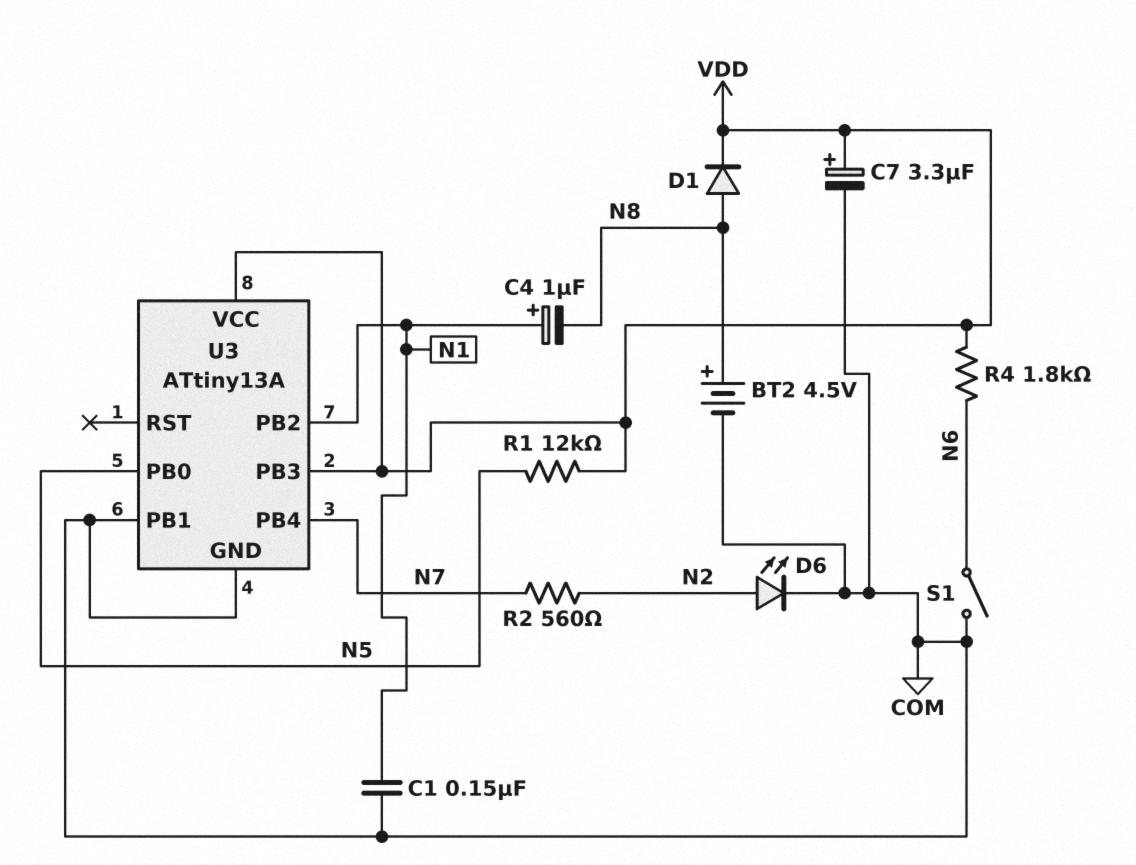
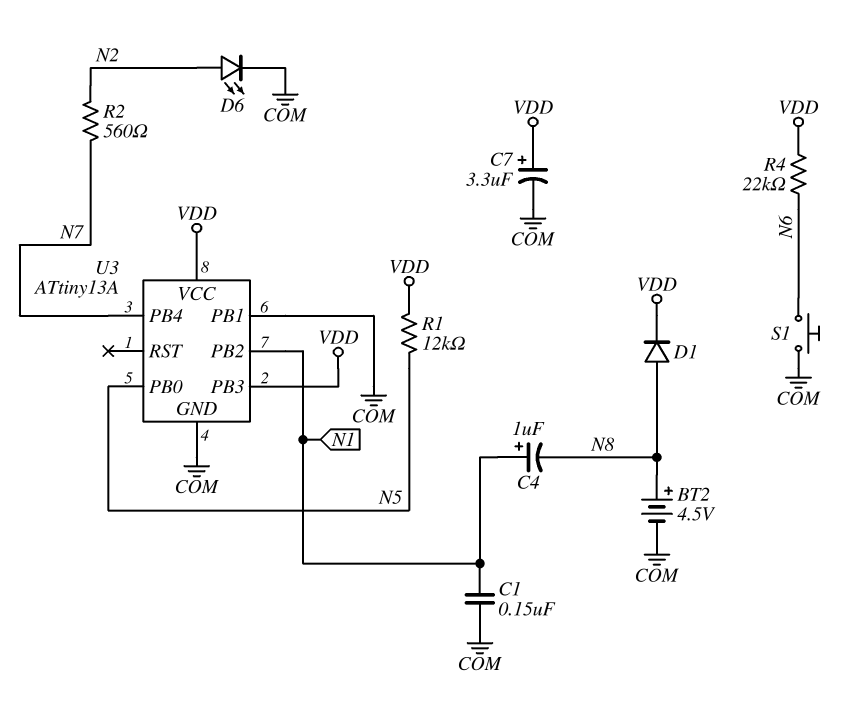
R4: 1.8k (N6, VDD) -> 22k (N6, VDD)
S1: switch (COM, N6) -> button (COM, N6)

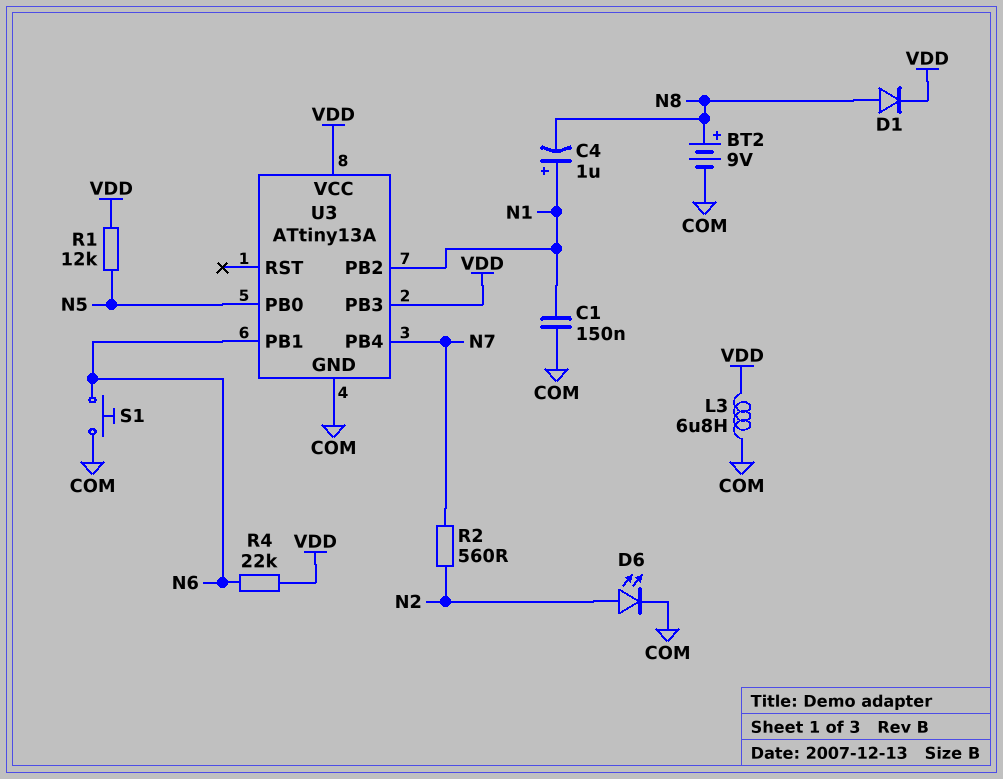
BT2: 4.5V (plus N8, minus COM) -> 9V (plus N8, minus COM)
C7: 3.3uF (plus VDD, minus COM) -> none
L3: none -> 6.8uH (COM, VDD)
U3 pin PB1: COM -> N6

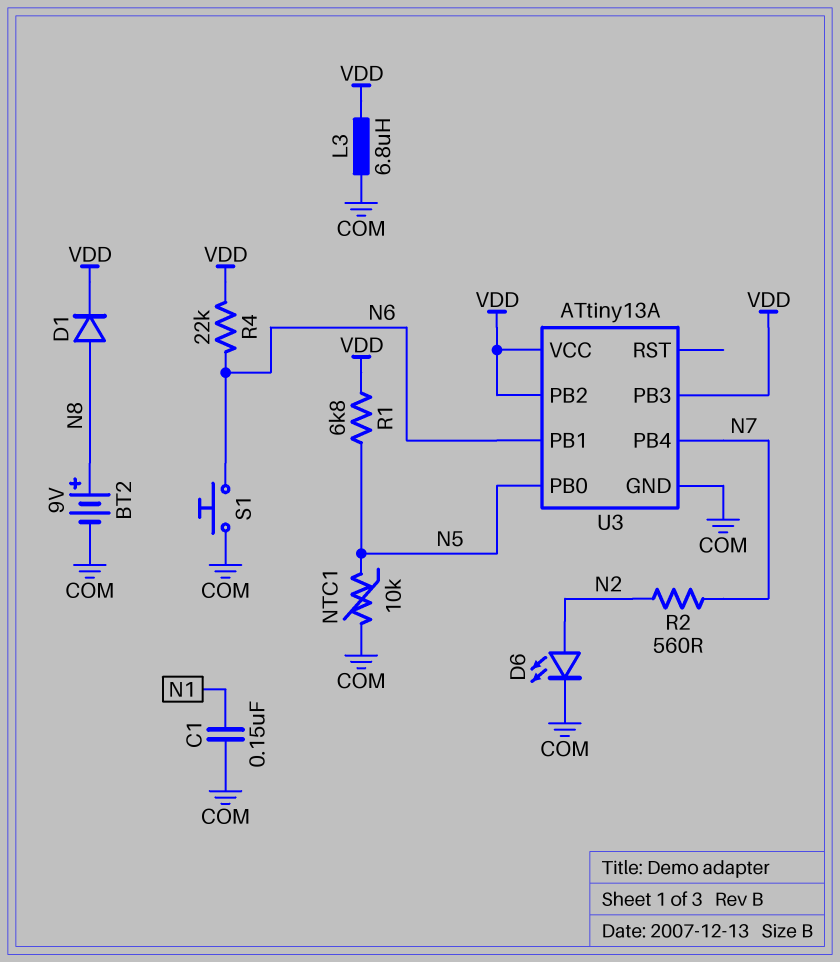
C4: 1uF (plus N1, minus N8) -> none
NTC1: none -> 10k (COM, N5)
R1: 12k (N5, VDD) -> 6.8k (N5, VDD)
U3 pin PB2: N1 -> VDD

